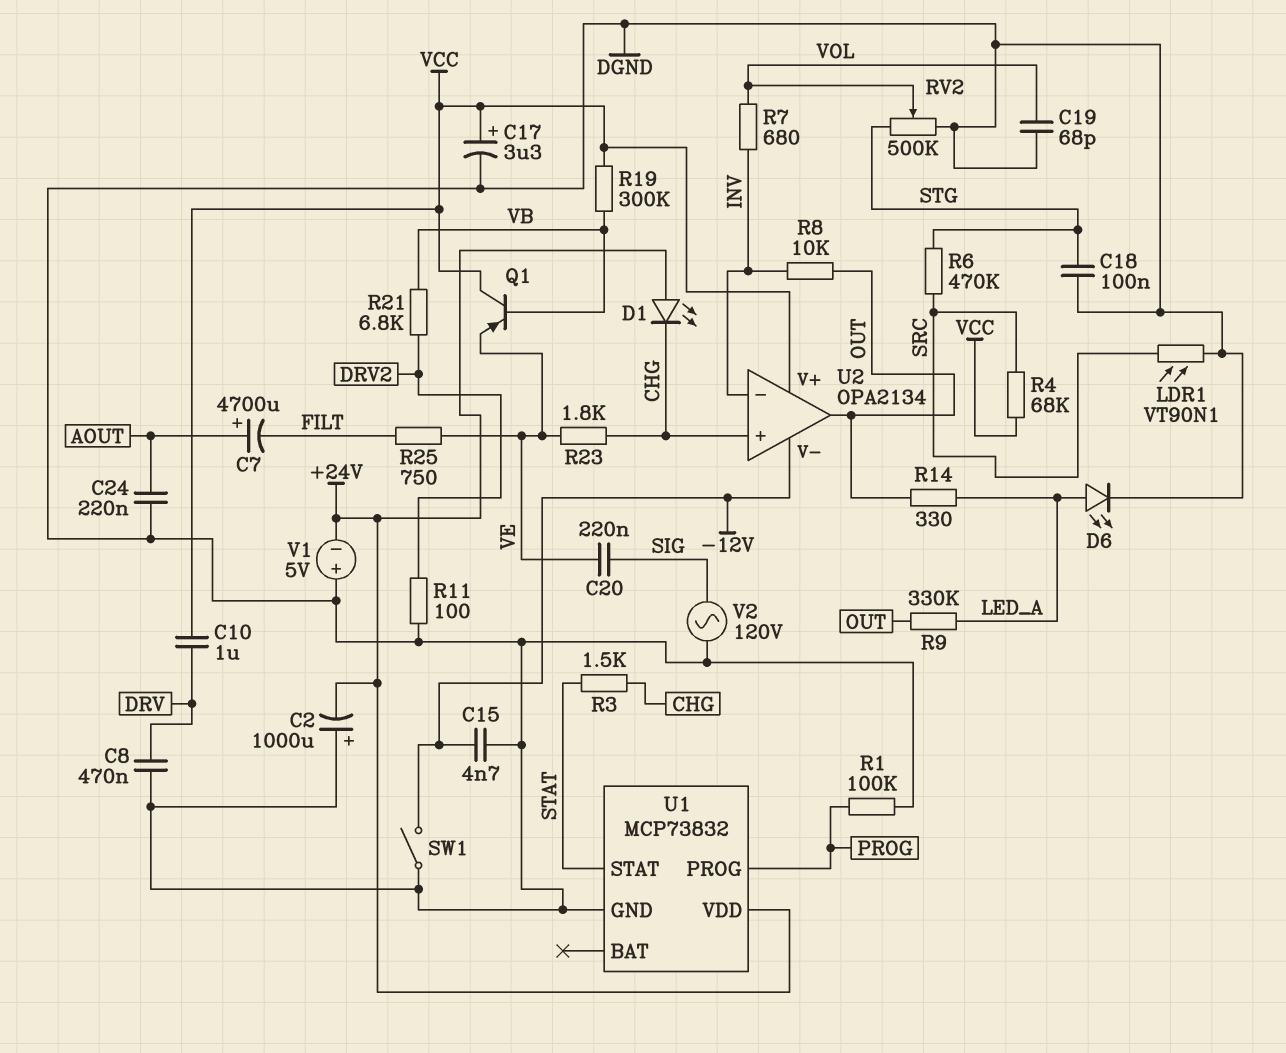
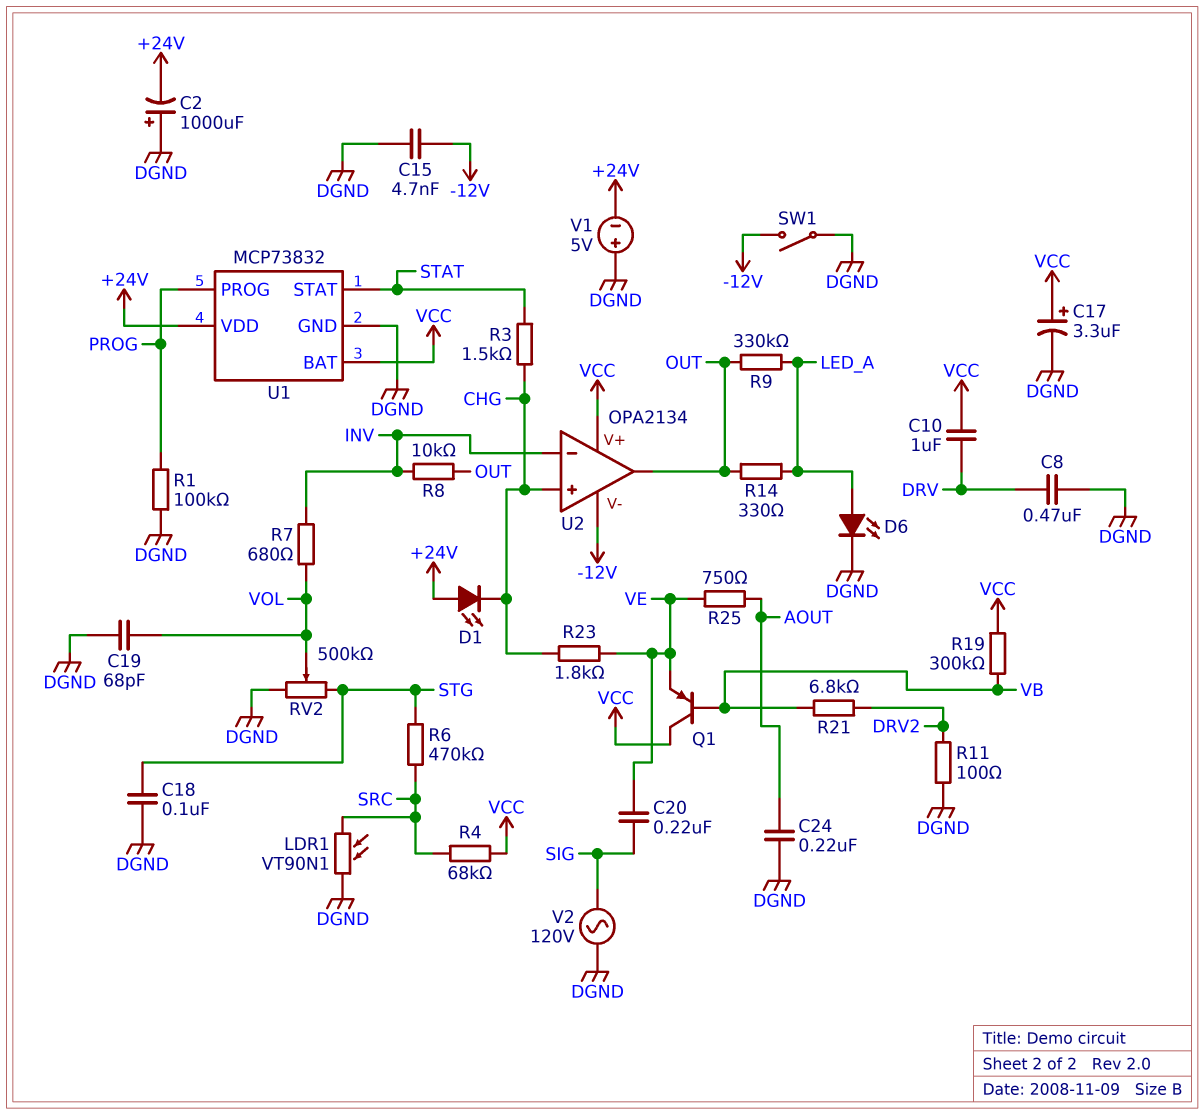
C7: 4700uF (plus AOUT, minus FILT) -> none
R25: 750 (FILT, VE) -> 750 (AOUT, VE)
U1 pin BAT: none -> VCC

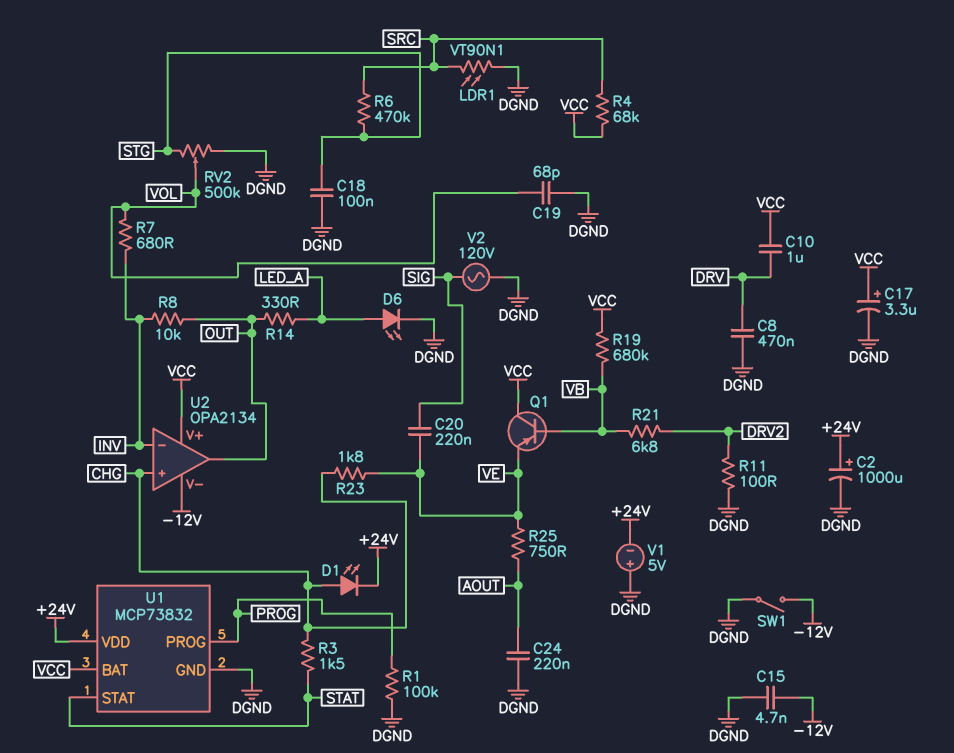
C2: 1000uF (plus DGND, minus +24V) -> 1000uF (plus +24V, minus DGND)
D1: LED (A +24V, K CHG) -> LED (A CHG, K +24V)
R9: 330k (LED_A, OUT) -> none
R19: 300k (VB, VCC) -> 680k (VB, VCC)

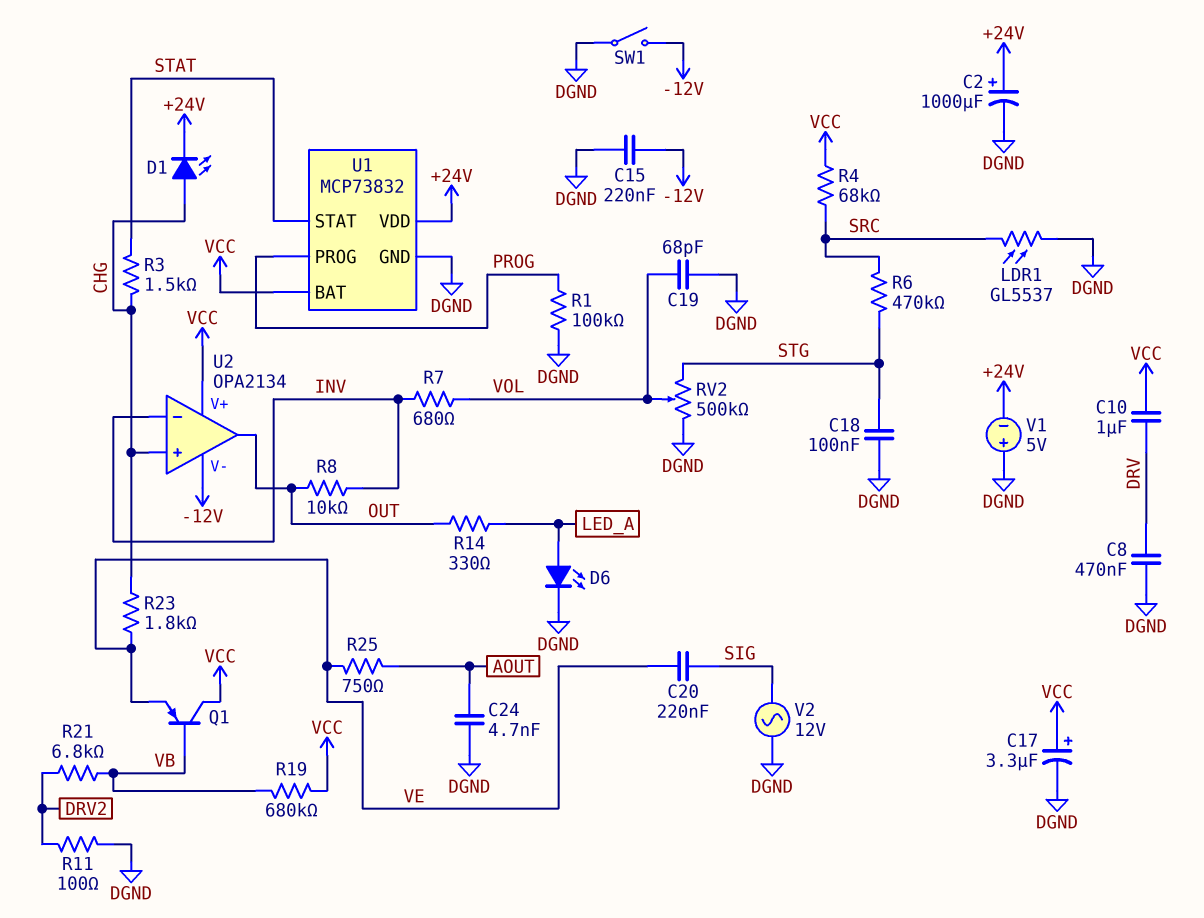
C15: 4.7nF (-12V, DGND) -> 220nF (-12V, DGND)
C24: 220nF (AOUT, DGND) -> 4.7nF (AOUT, DGND)
LDR1: VT90N1 (DGND, SRC) -> GL5537 (DGND, SRC)
V2: AC 120V (DGND, SIG) -> AC 12V (DGND, SIG)

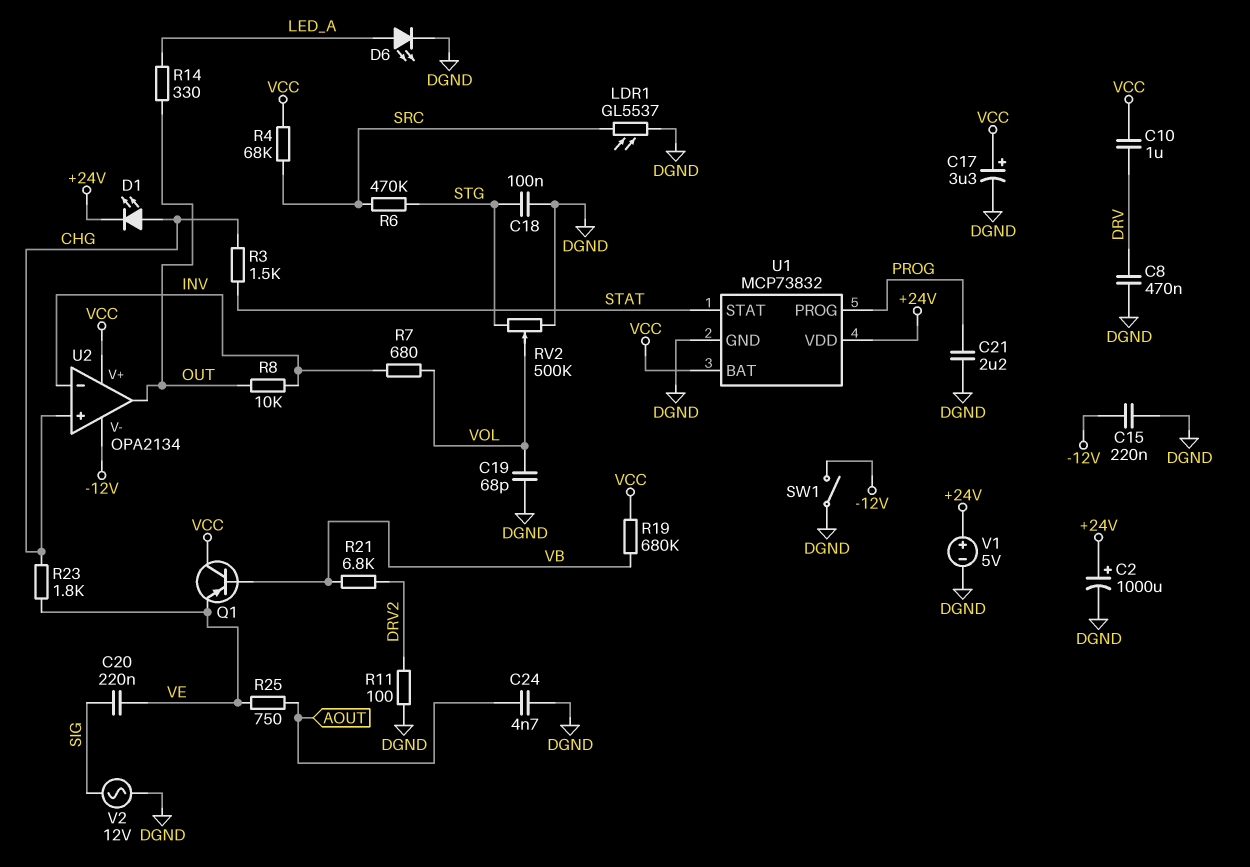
C21: none -> 2.2uF (DGND, PROG)
R1: 100k (DGND, PROG) -> none
V1: 5V (plus DGND, minus +24V) -> 5V (plus +24V, minus DGND)

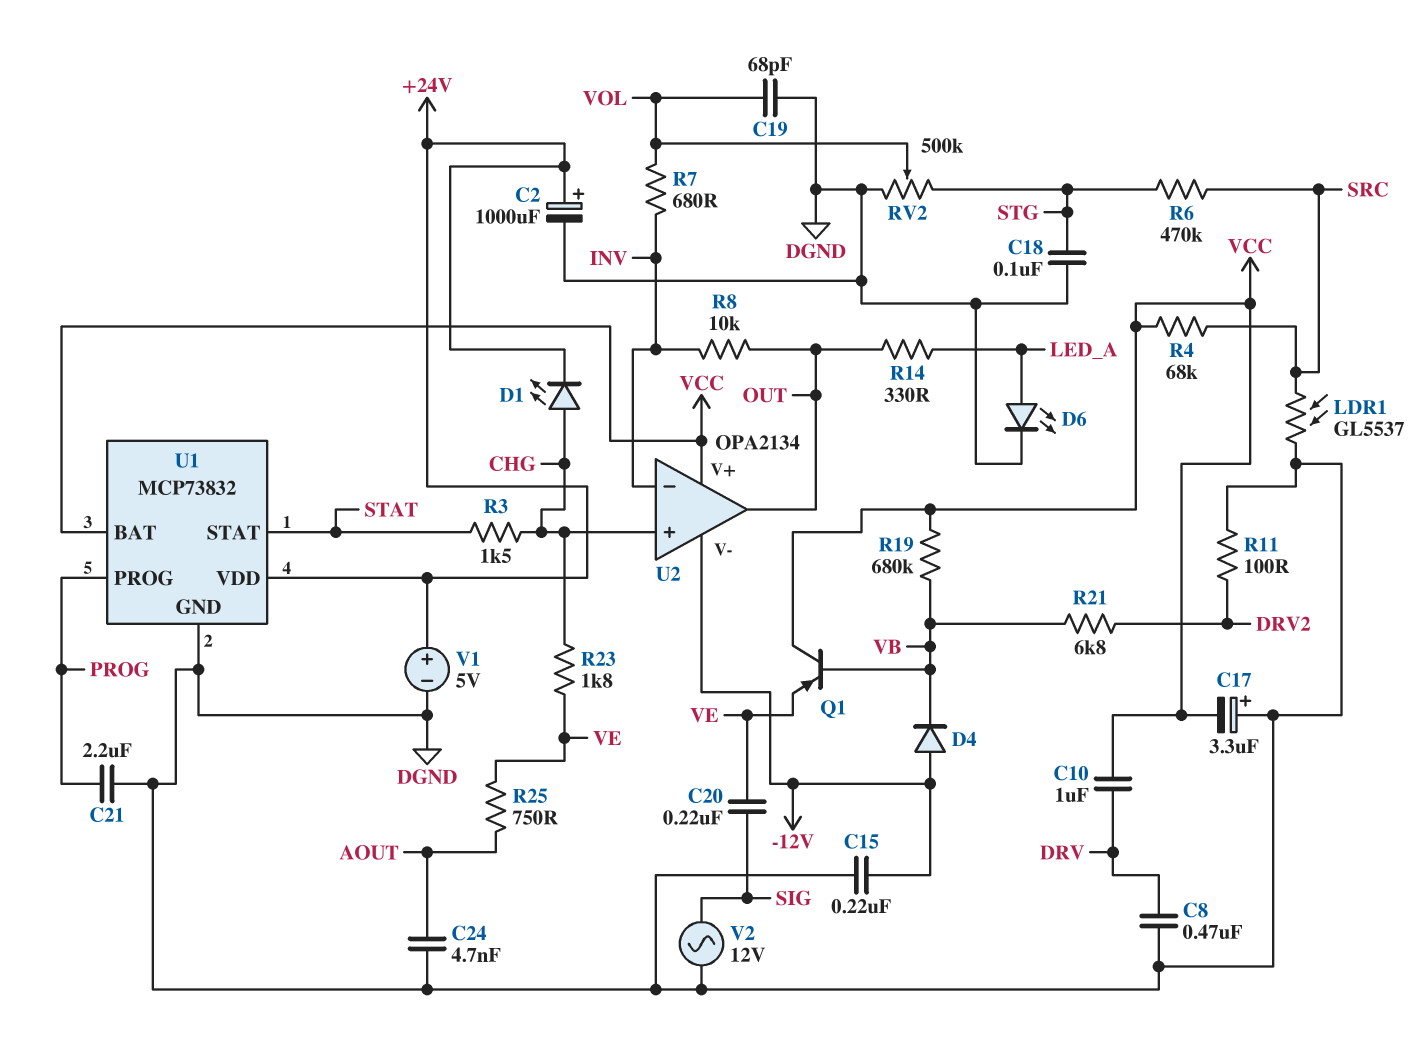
C17: 3.3uF (plus VCC, minus DGND) -> 3.3uF (plus DGND, minus VCC)
D4: none -> diode (A -12V, K VB)
SW1: switch (-12V, DGND) -> none

